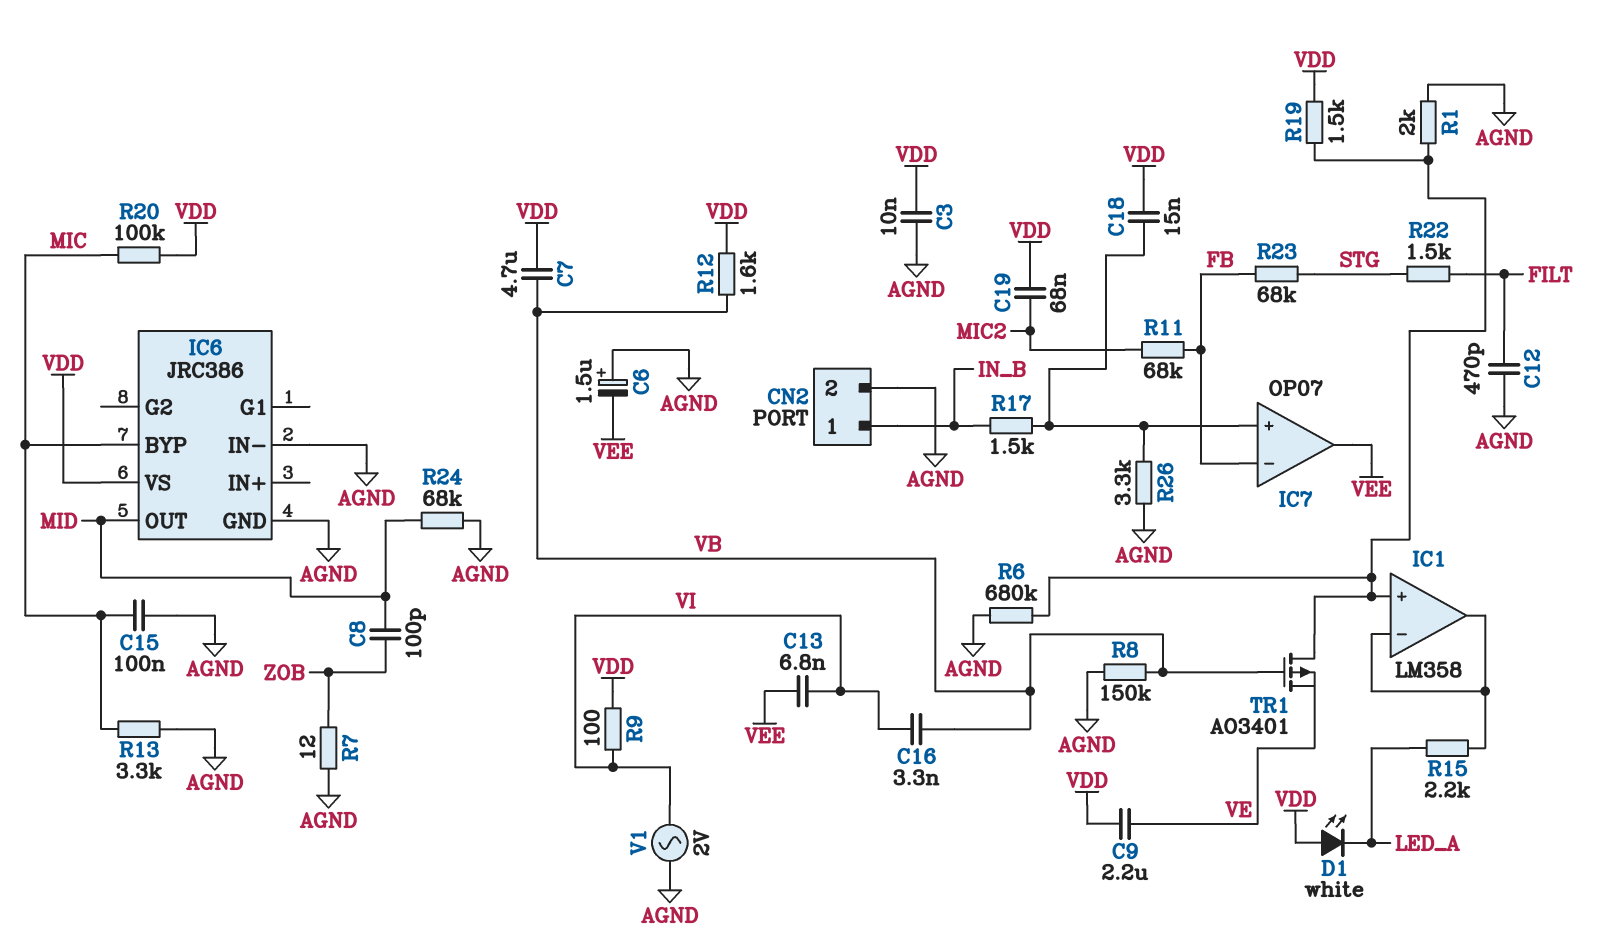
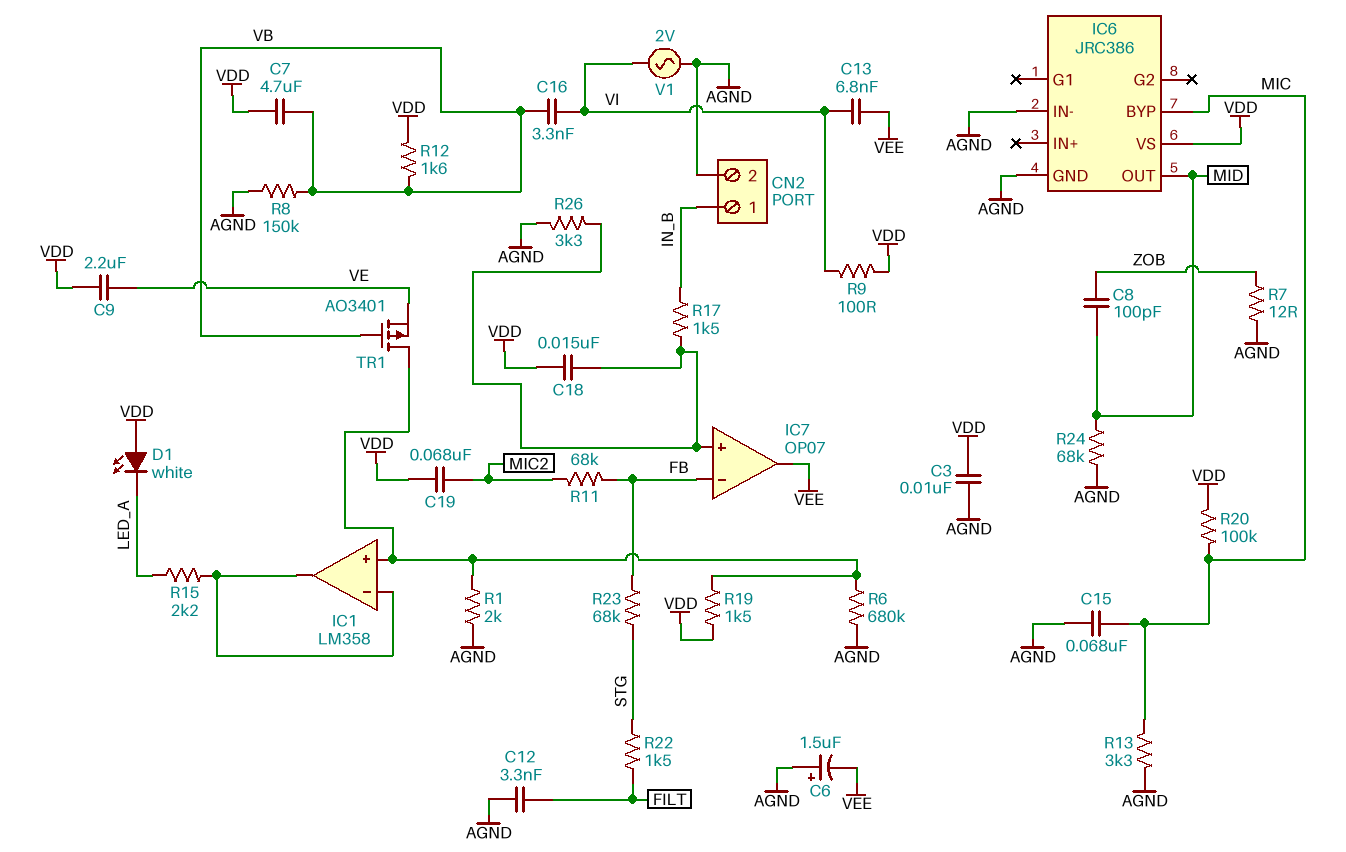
C12: 470pF (AGND, FILT) -> 3.3nF (AGND, FILT)
C15: 100nF (AGND, MIC) -> 68nF (AGND, MIC)

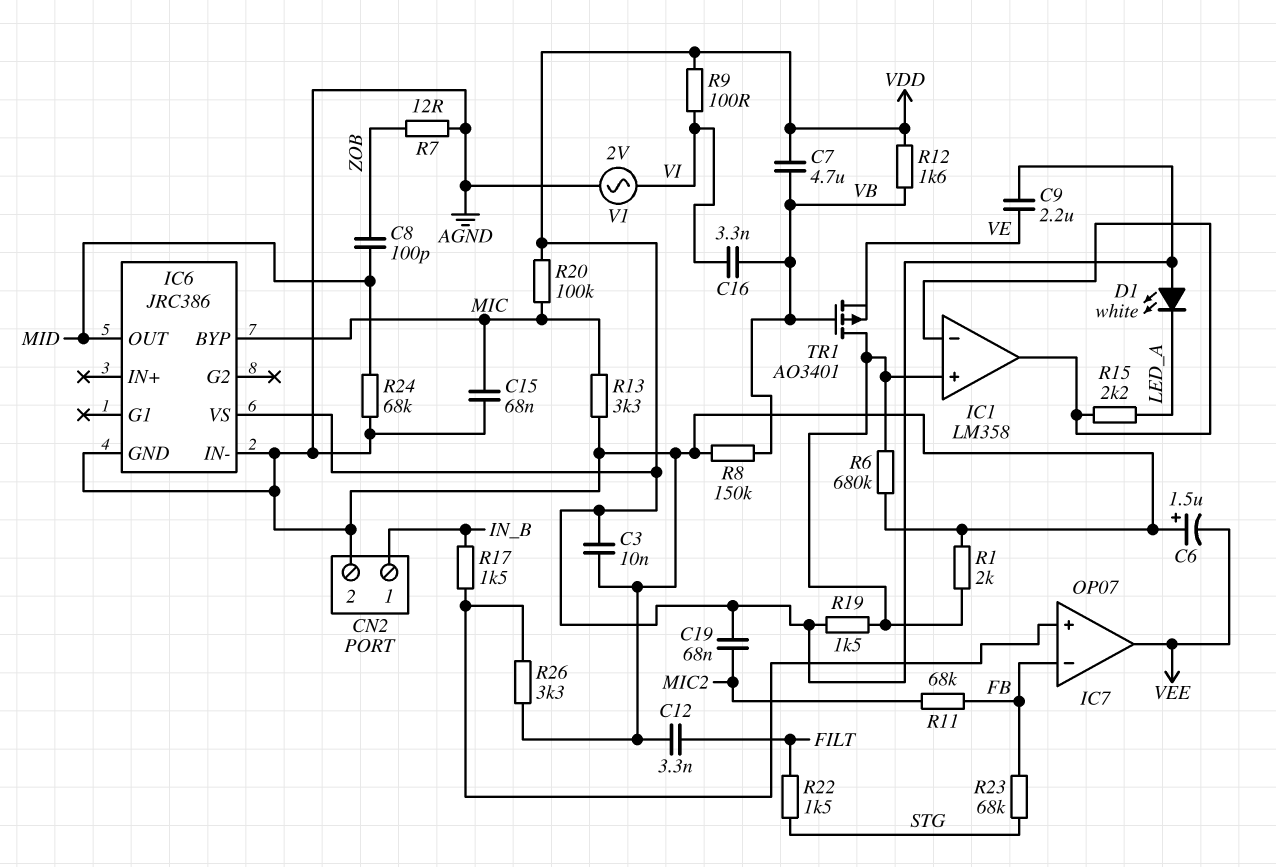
C13: 6.8nF (VEE, VI) -> none
C18: 15nF (IC7/in+, VDD) -> none

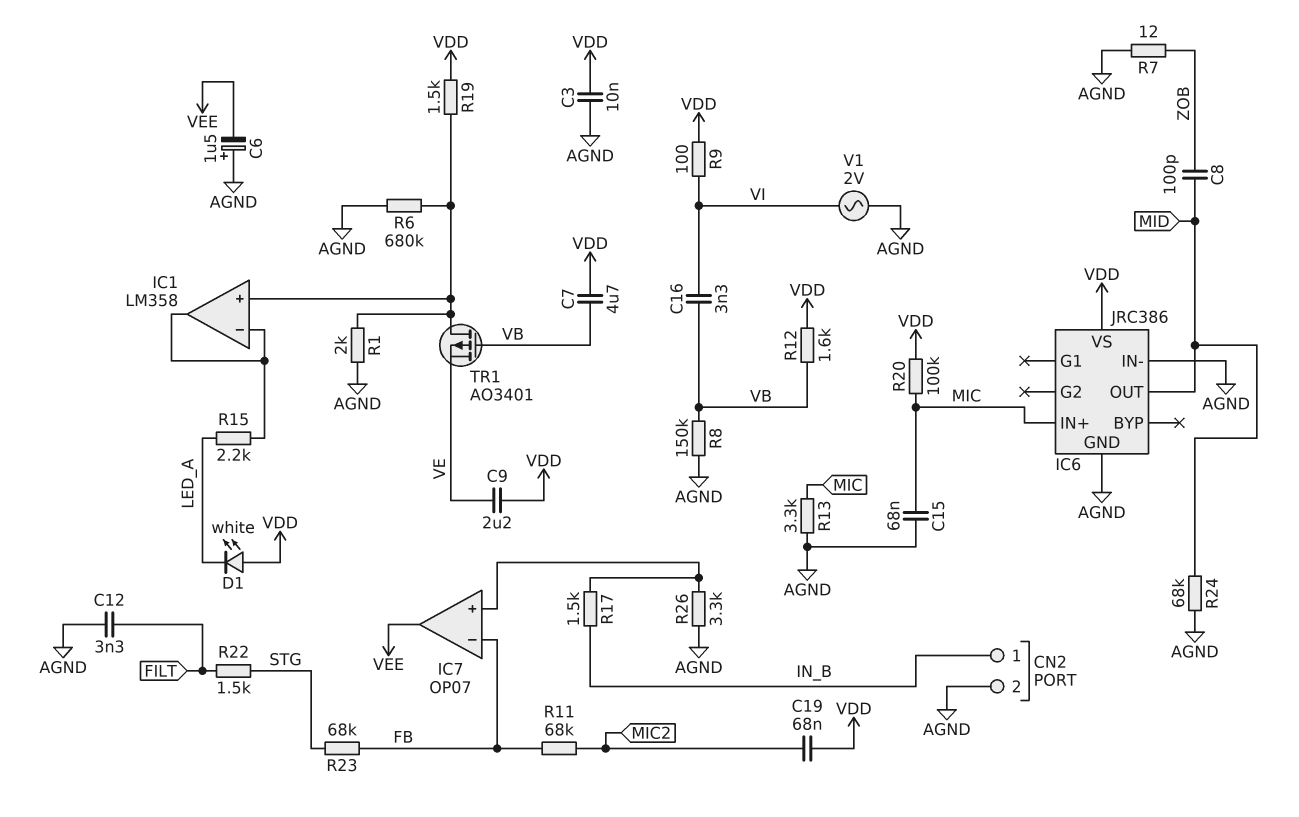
IC6 pin BYP: MIC -> none
IC6 pin IN+: none -> MIC

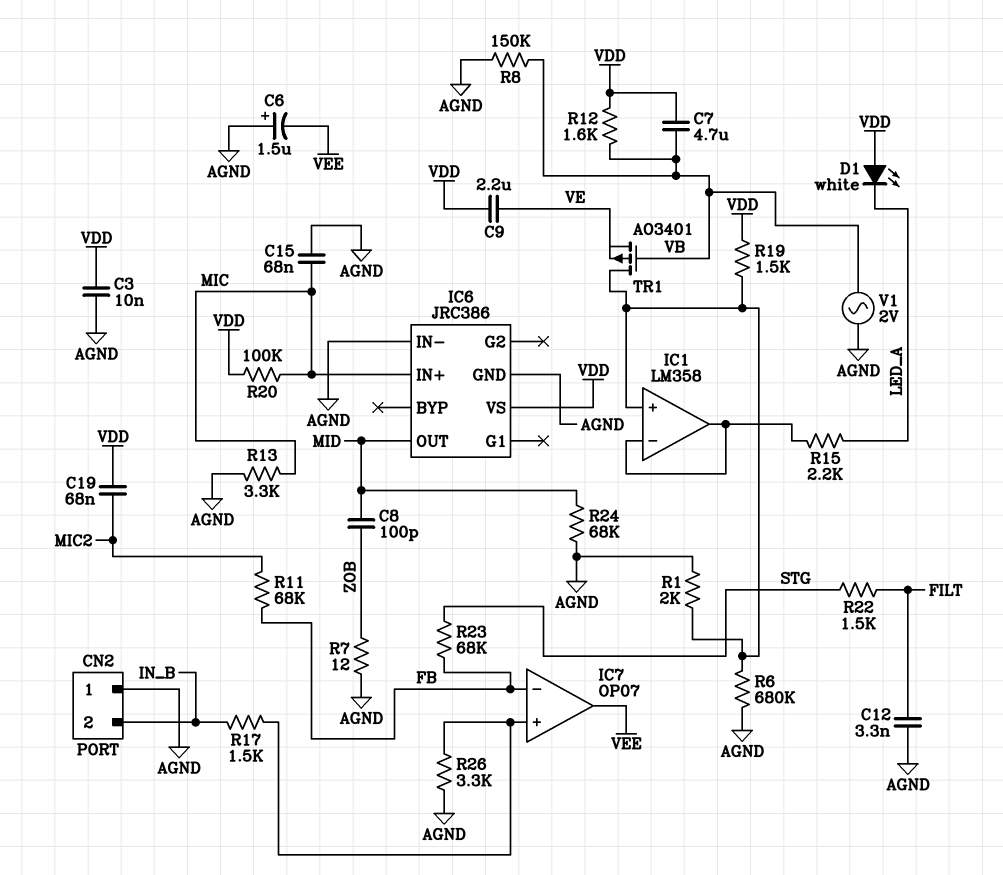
C16: 3.3nF (VB, VI) -> none
CN2 pin 1: IN_B -> AGND
CN2 pin 2: AGND -> IN_B
R9: 100 (VDD, VI) -> none
V1: AC 2V (AGND, VI) -> AC 2V (AGND, VB)

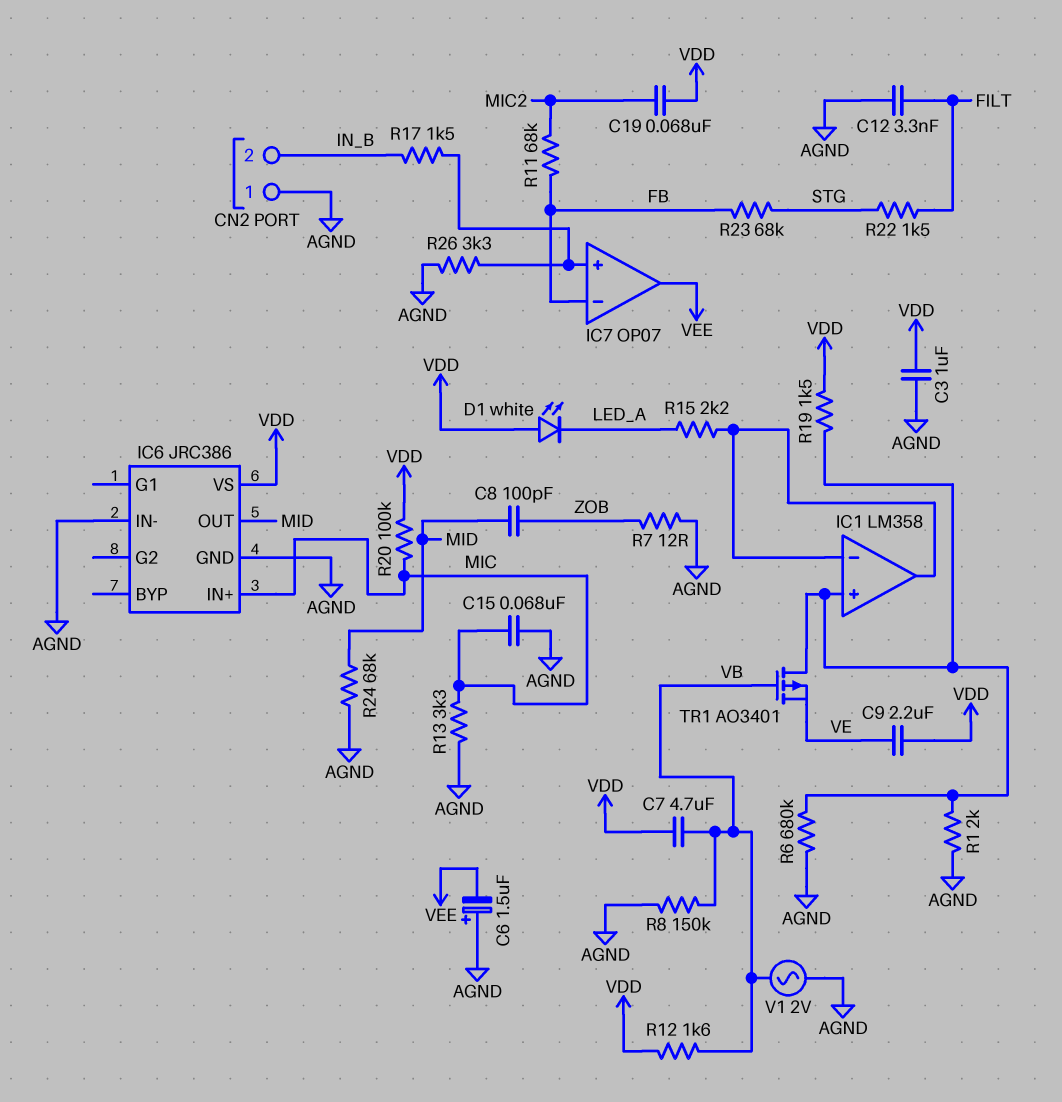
C3: 10nF (AGND, VDD) -> 1uF (AGND, VDD)

